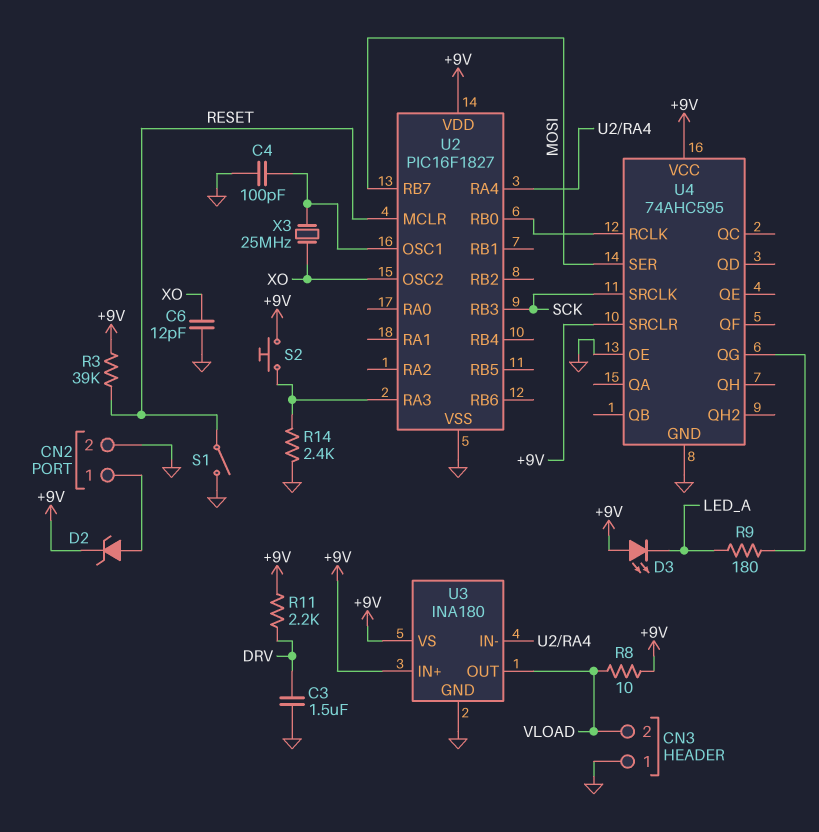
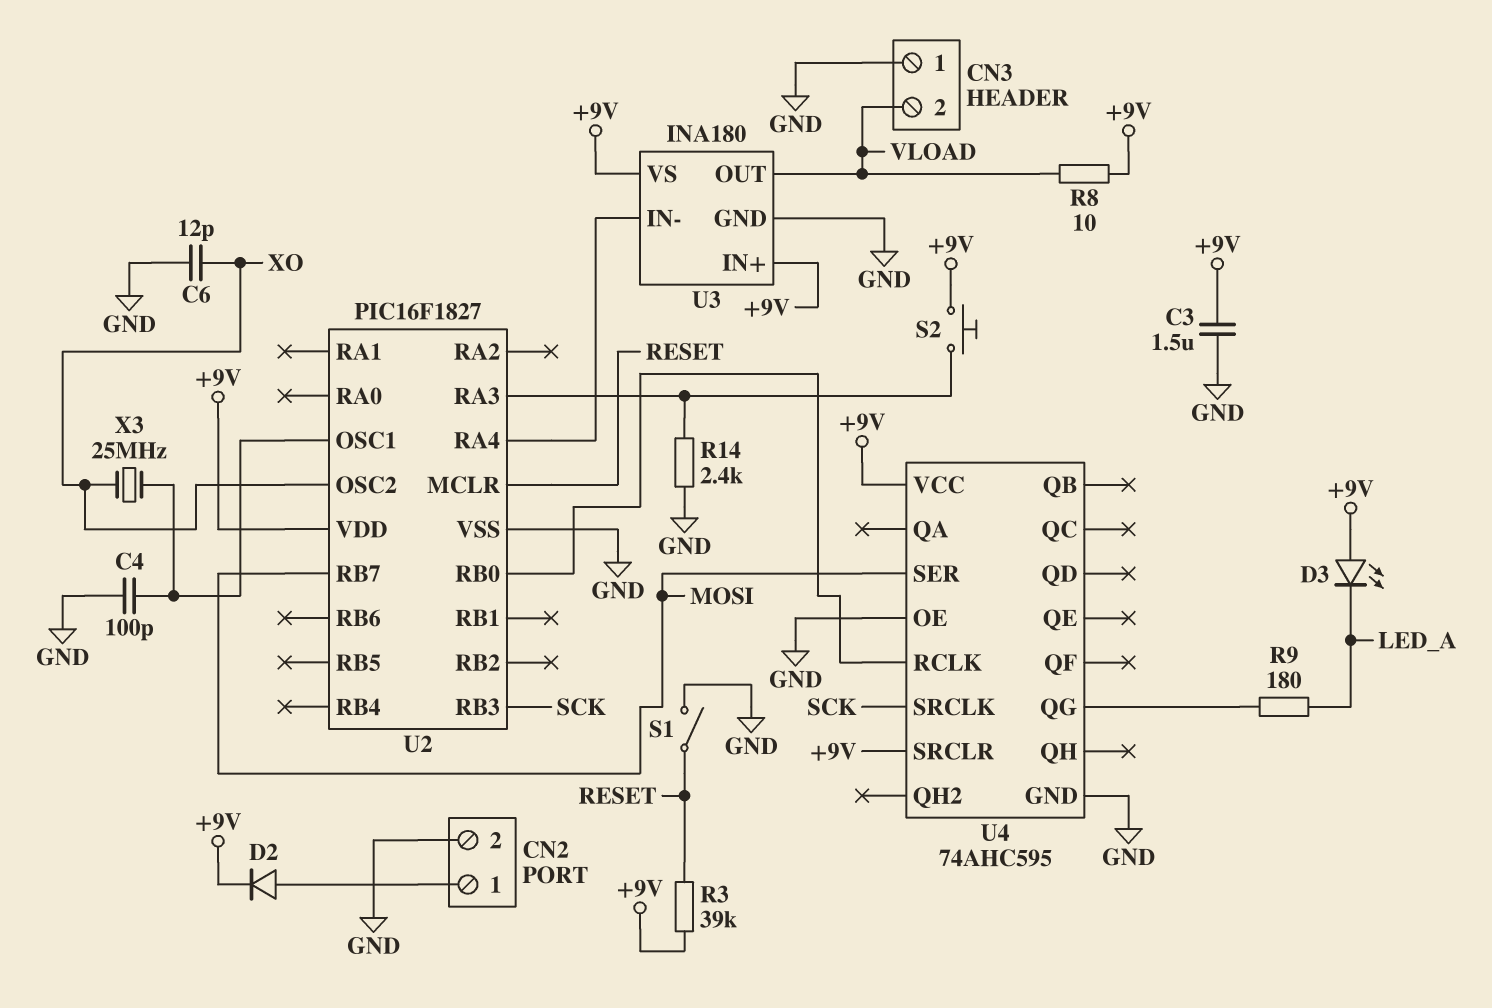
C3: 1.5uF (DRV, GND) -> 1.5uF (+9V, GND)
D2: zener (A CN2/1, K +9V) -> diode (A CN2/1, K +9V)
R11: 2.2k (+9V, DRV) -> none

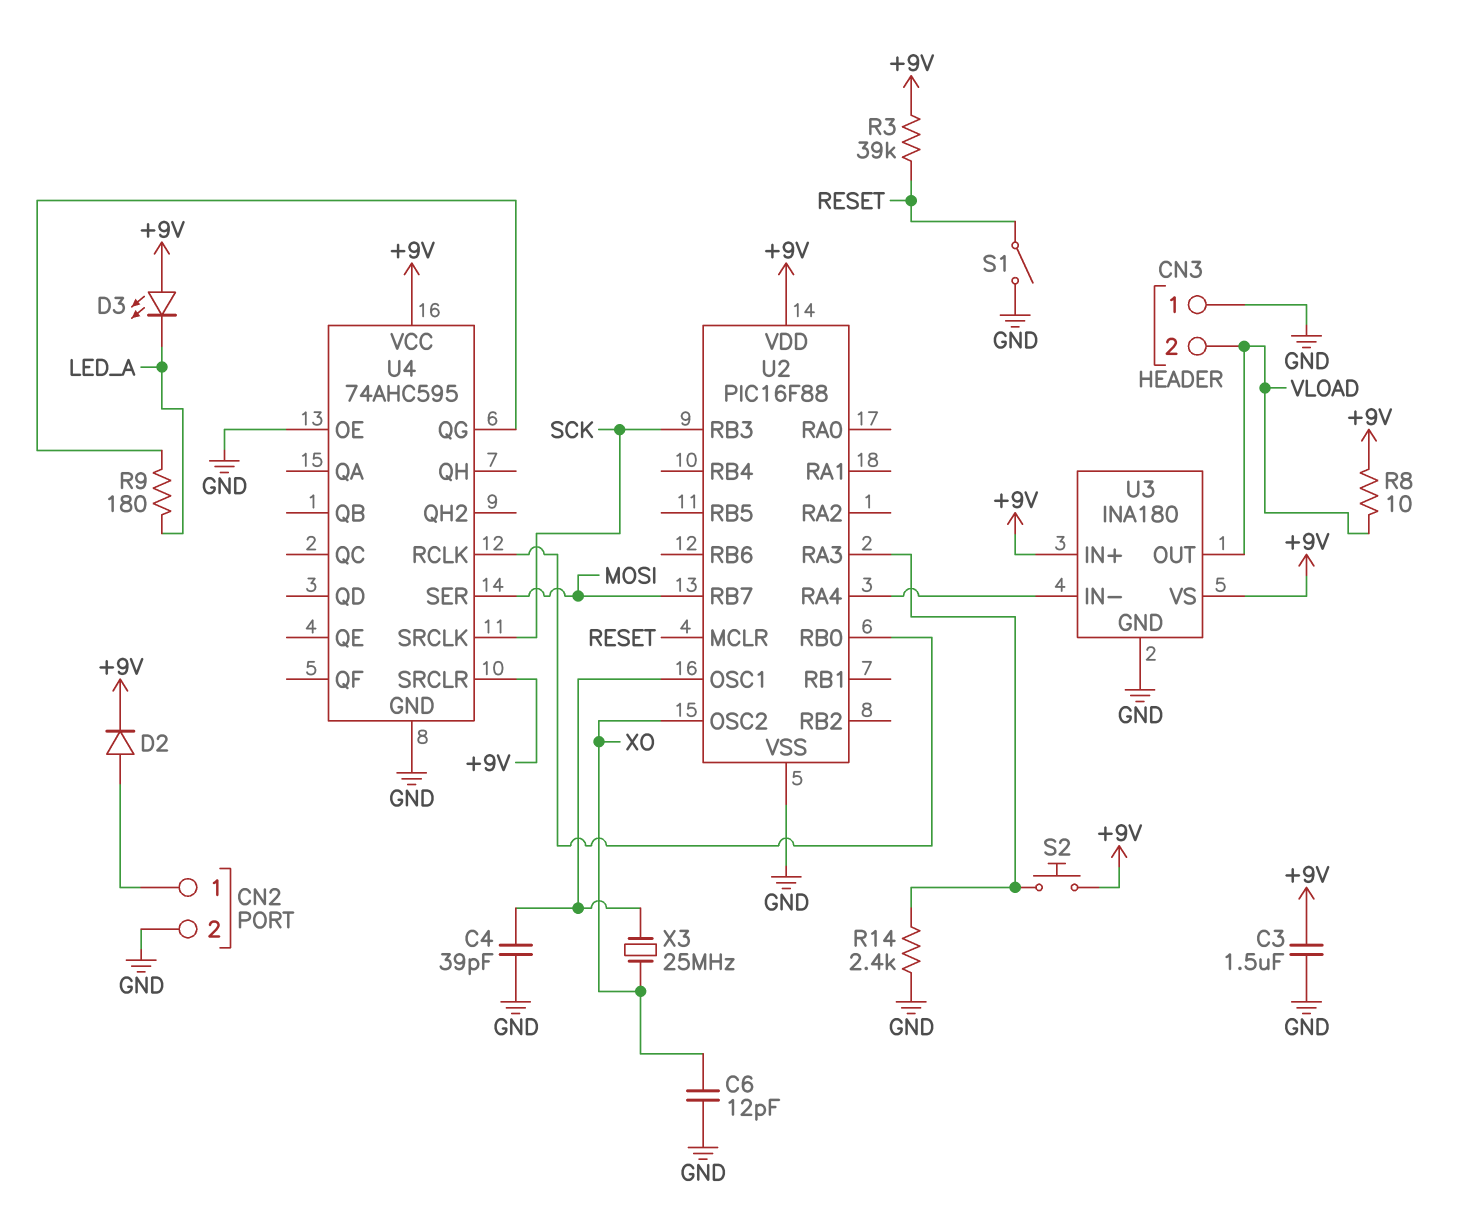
C4: 100pF (GND, U2/OSC1) -> 39pF (GND, U2/OSC1)
U2: PIC16F1827 -> PIC16F88

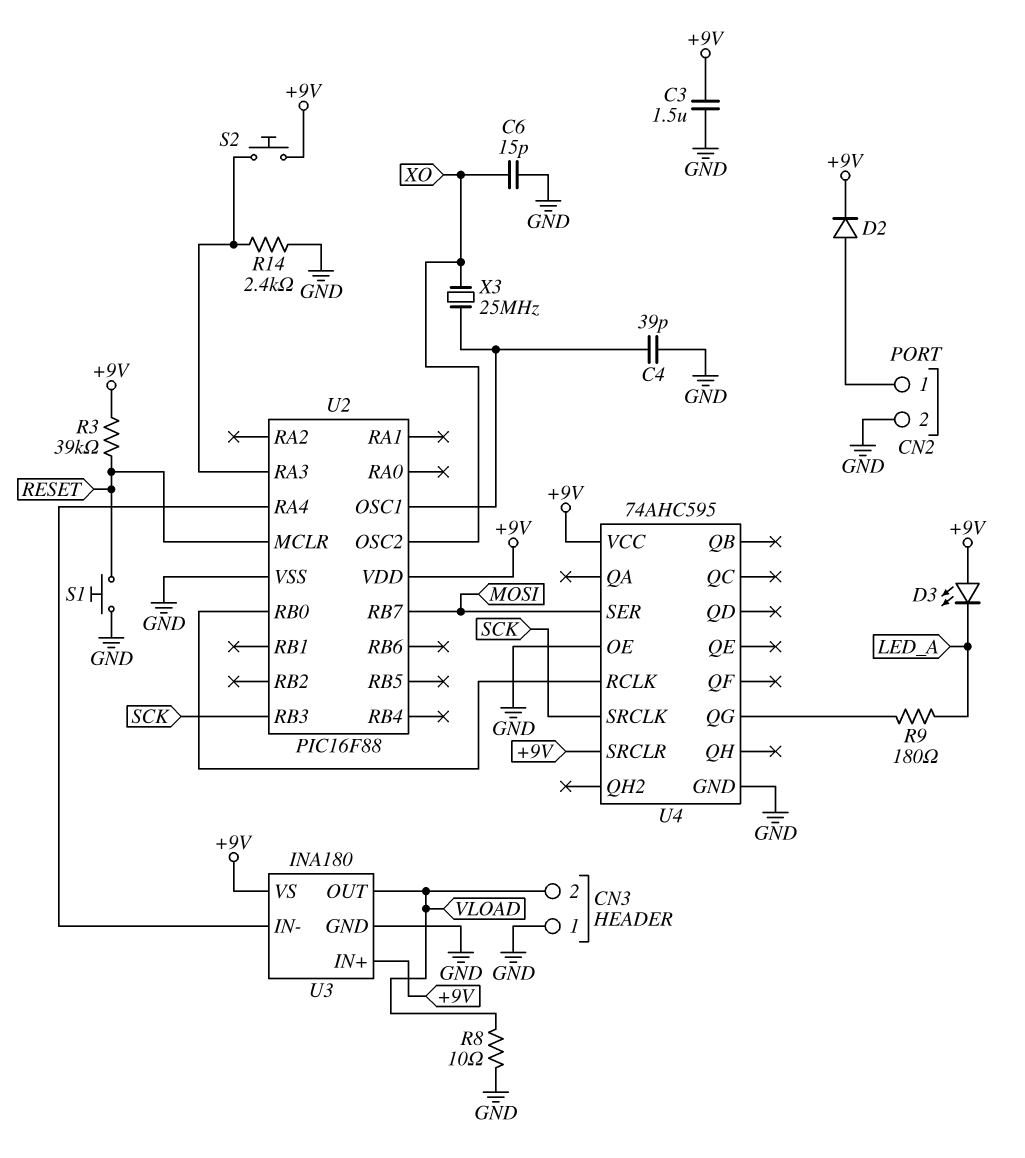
C6: 12pF (GND, XO) -> 15pF (GND, XO)
R8: 10 (+9V, VLOAD) -> 10 (GND, VLOAD)
S1: switch (GND, RESET) -> button (GND, RESET)

